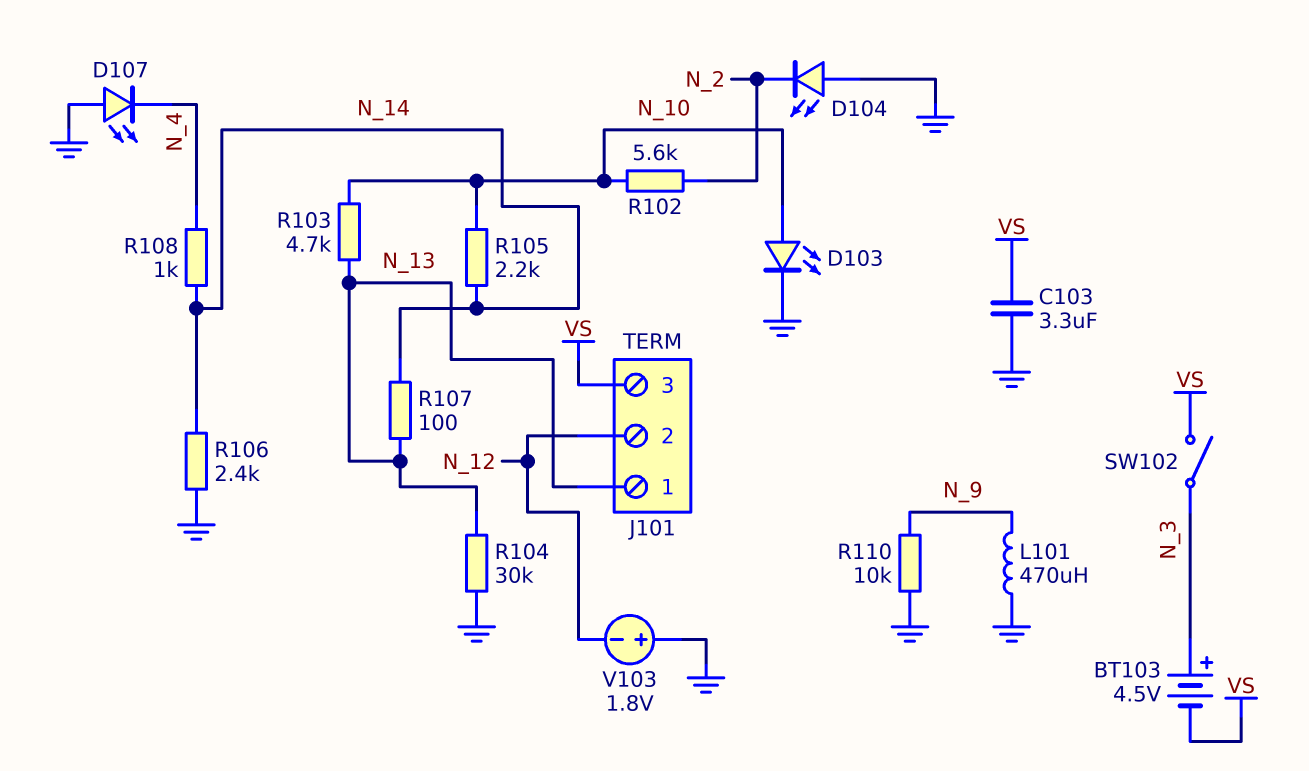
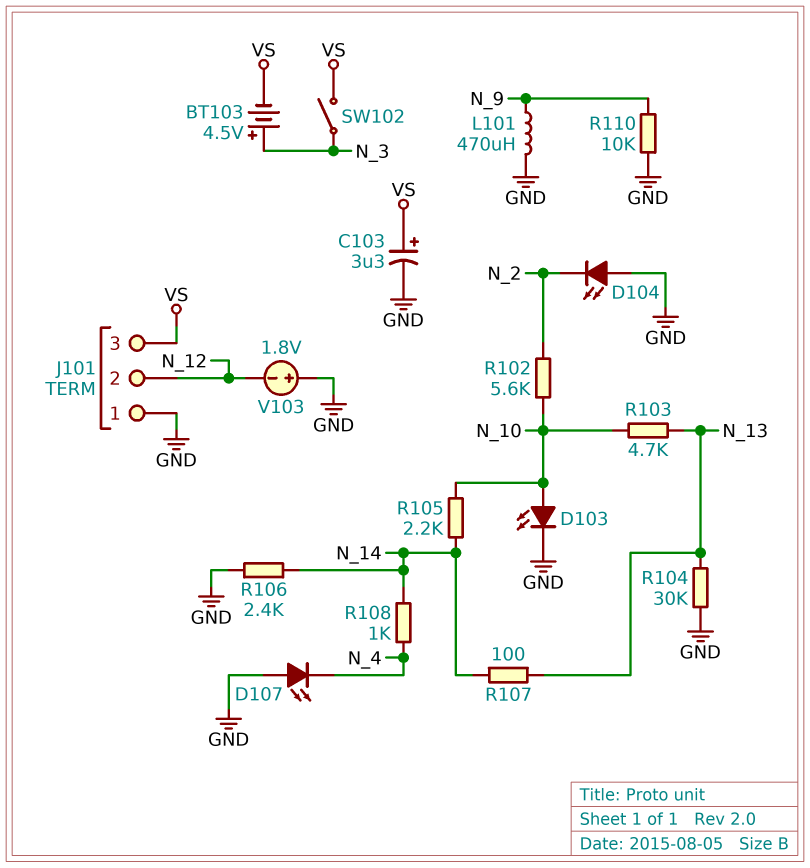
C103: 3.3uF (GND, VS) -> 3.3uF (plus VS, minus GND)
J101 pin 1: N_13 -> GND

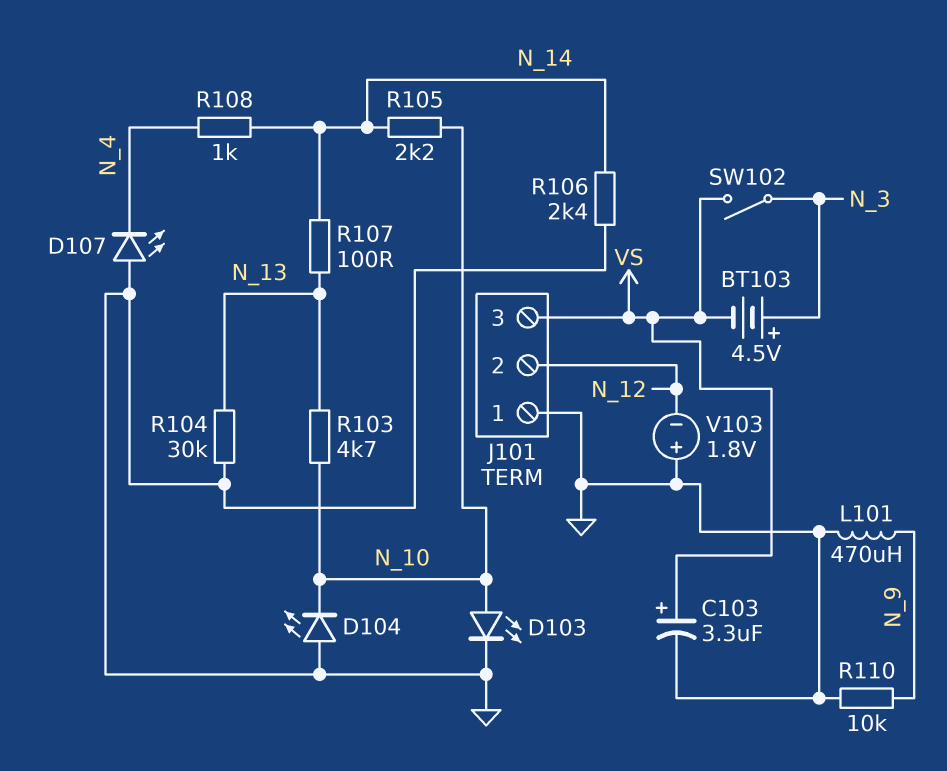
D104: LED (A GND, K N_2) -> LED (A GND, K N_10)
R102: 5.6k (N_2, N_10) -> none

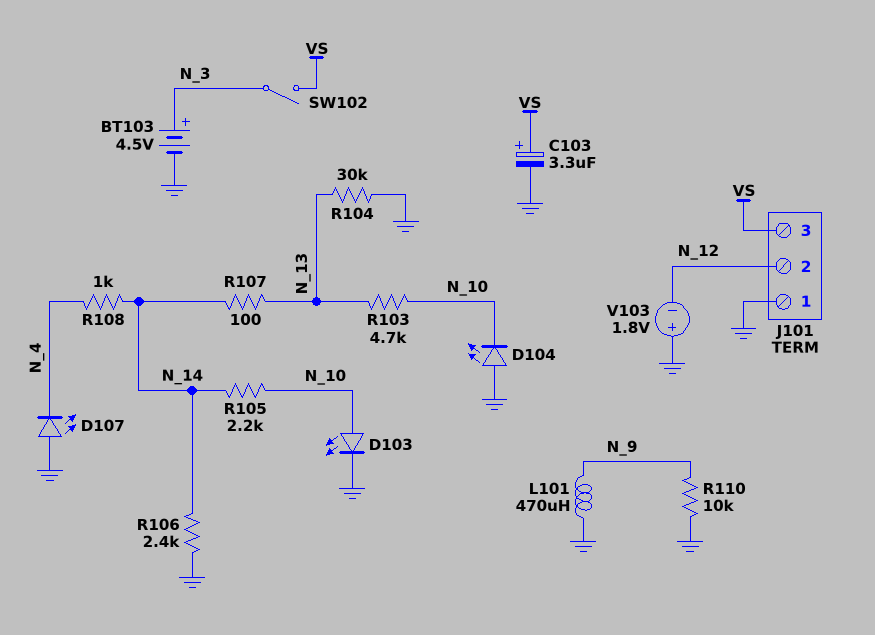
BT103: 4.5V (plus N_3, minus VS) -> 4.5V (plus N_3, minus GND)

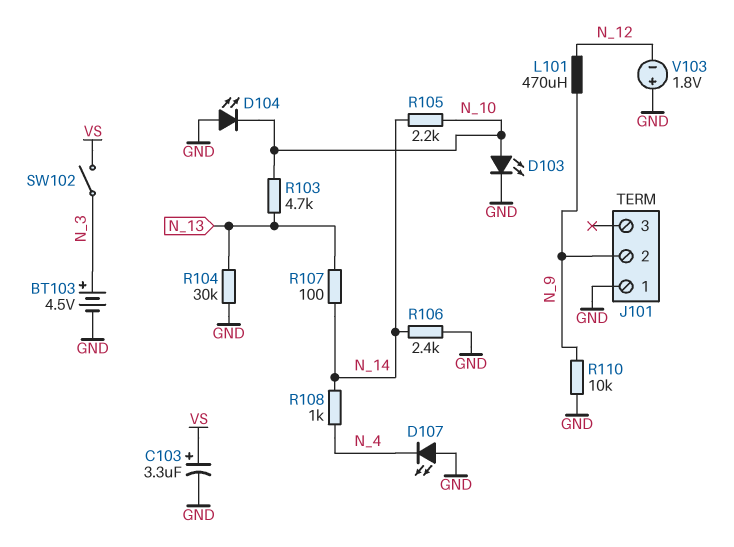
J101 pin 2: N_12 -> N_9
J101 pin 3: VS -> none
L101: 470uH (GND, N_9) -> 470uH (N_9, N_12)

